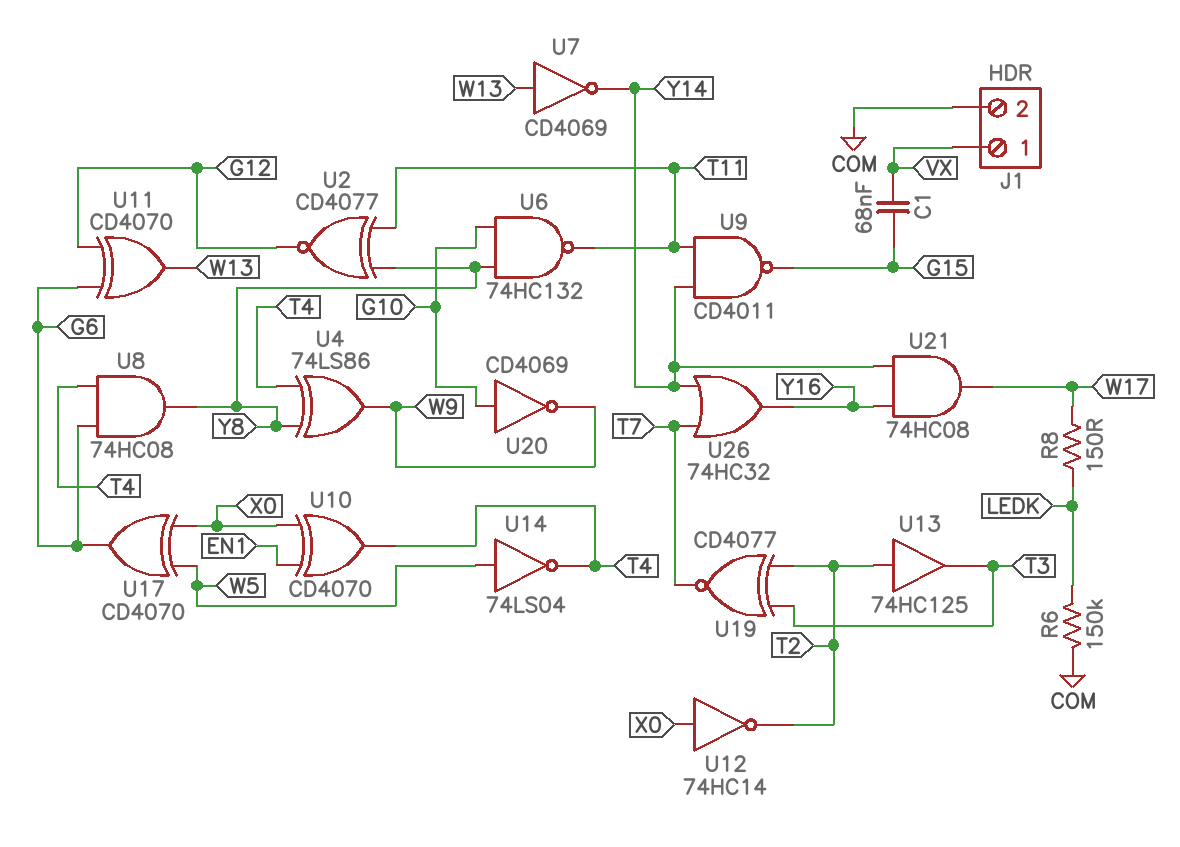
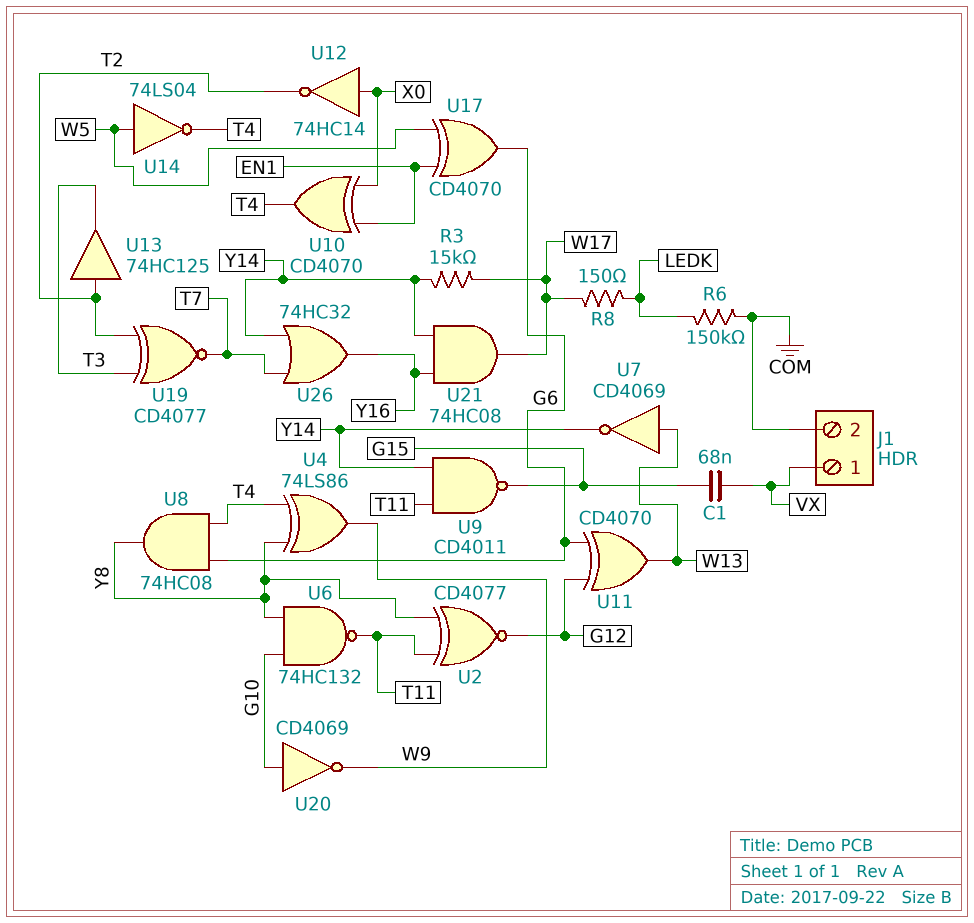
R3: none -> 15k (W17, Y14)
U17: XOR CD4070 (in W5, in X0, out G6) -> XOR CD4070 (in EN1, in W5, out G6)

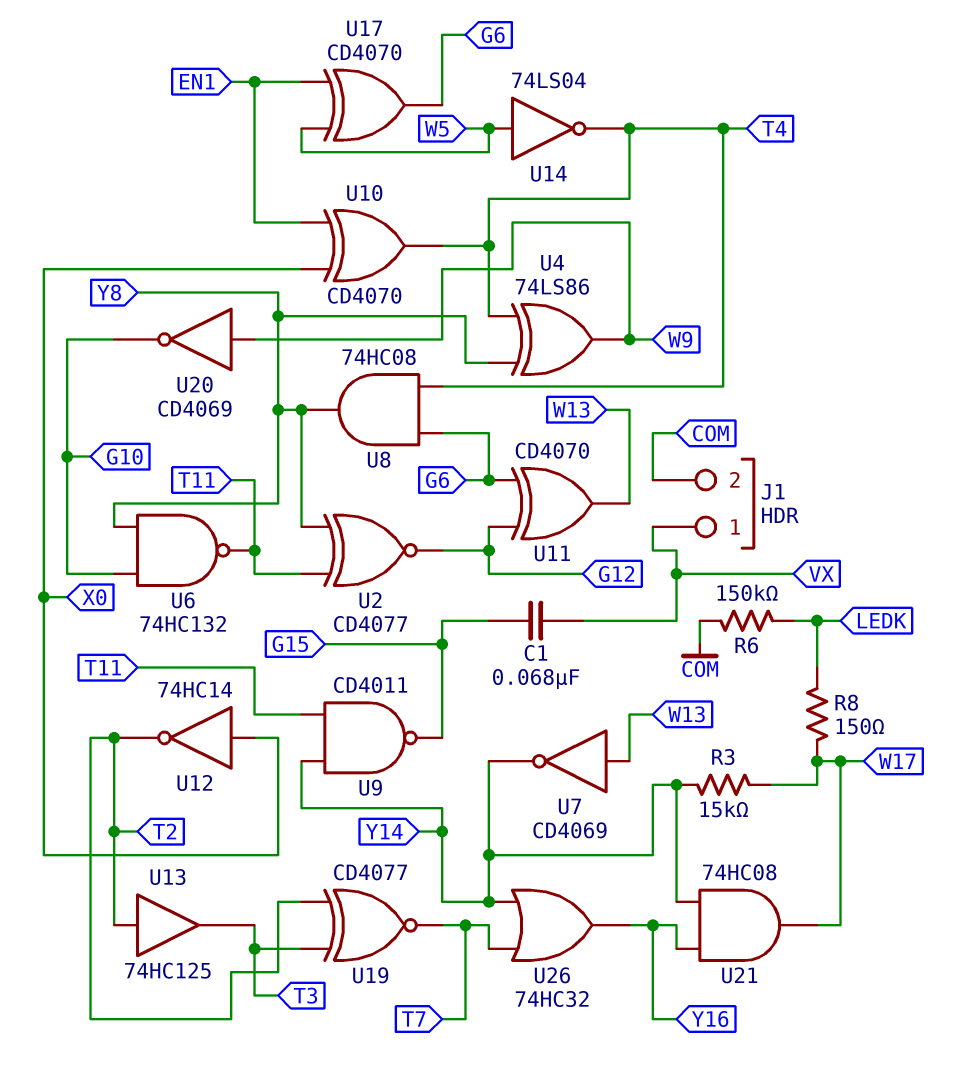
U20: NOT CD4069 (in G10, out W9) -> NOT CD4069 (in W9, out G10)

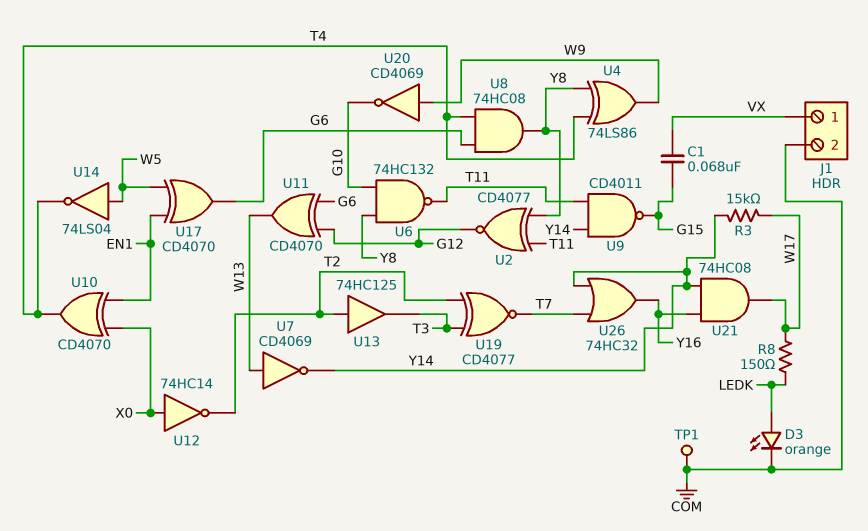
D3: none -> LED orange (A LEDK, K COM)
R6: 150k (COM, LEDK) -> none
TP1: none -> test point (COM)

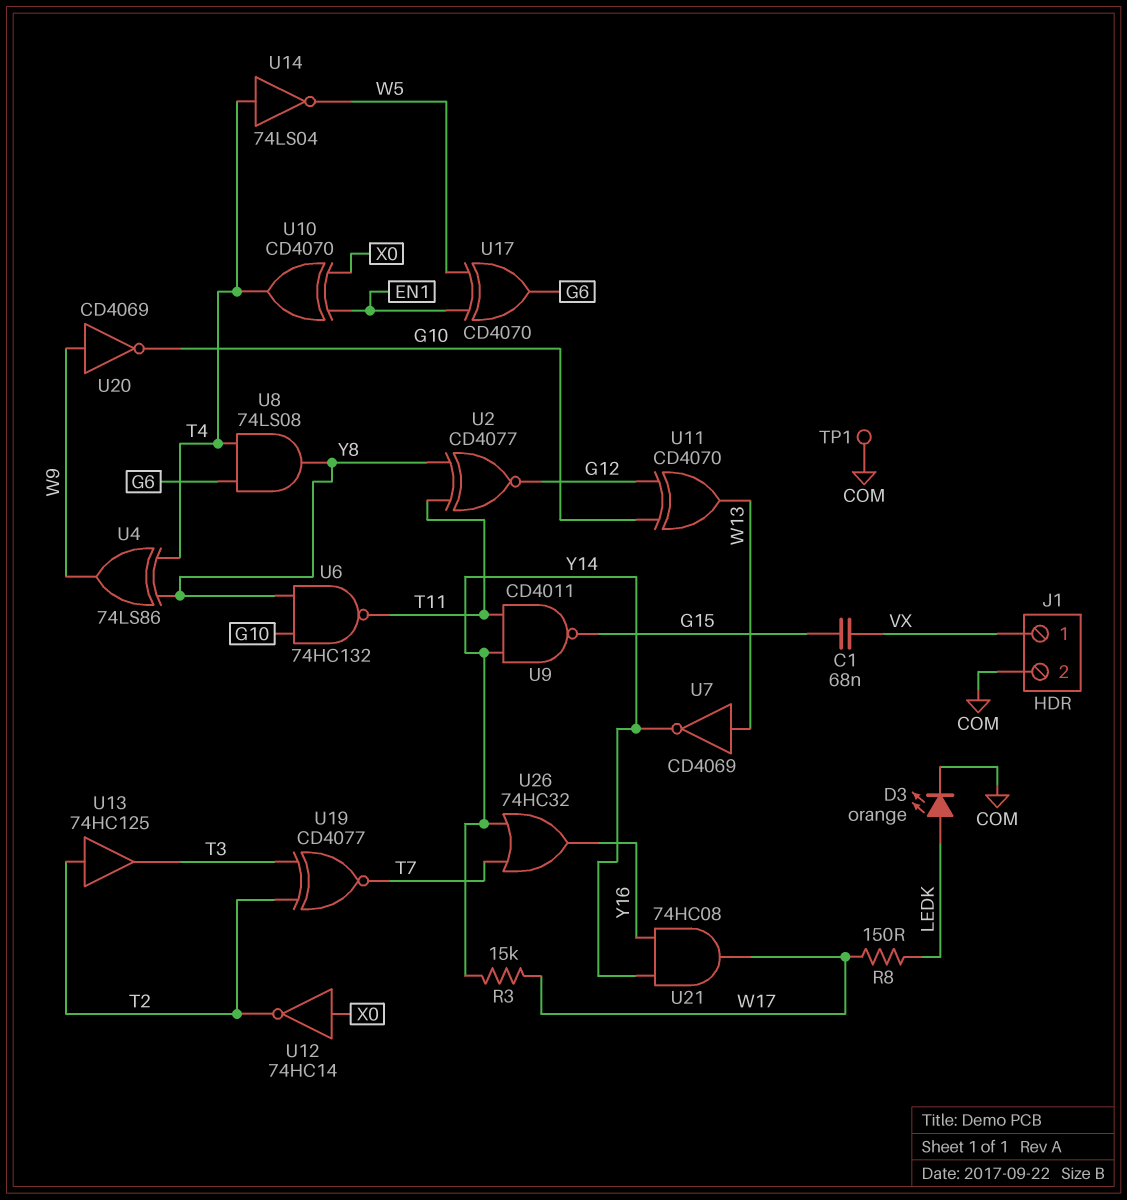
U8: AND 74HC08 (in G6, in T4, out Y8) -> AND 74LS08 (in G6, in T4, out Y8)
U11: XOR CD4070 (in G6, in G12, out W13) -> XOR CD4070 (in G10, in G12, out W13)
U14: NOT 74LS04 (in W5, out T4) -> NOT 74LS04 (in T4, out W5)

